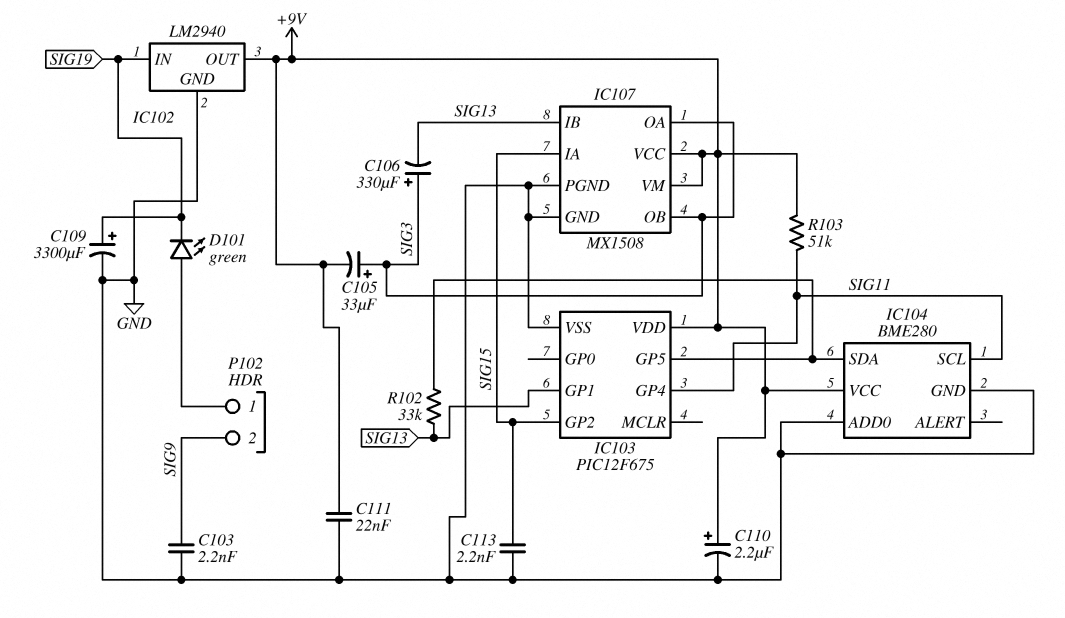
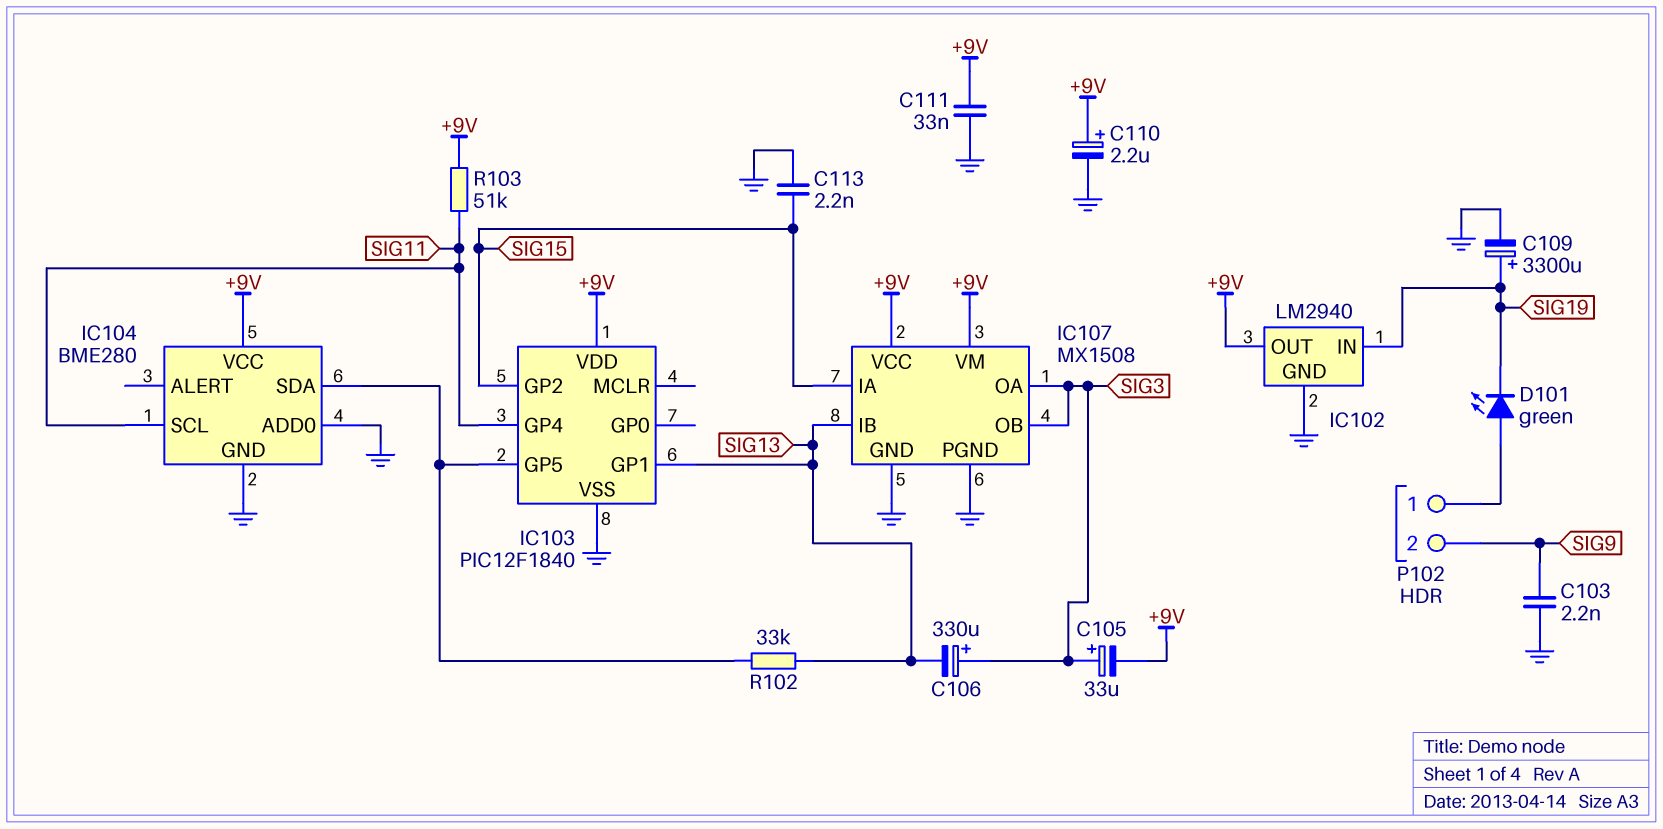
C111: 22nF (+9V, GND) -> 33nF (+9V, GND)
IC103: PIC12F675 -> PIC12F1840

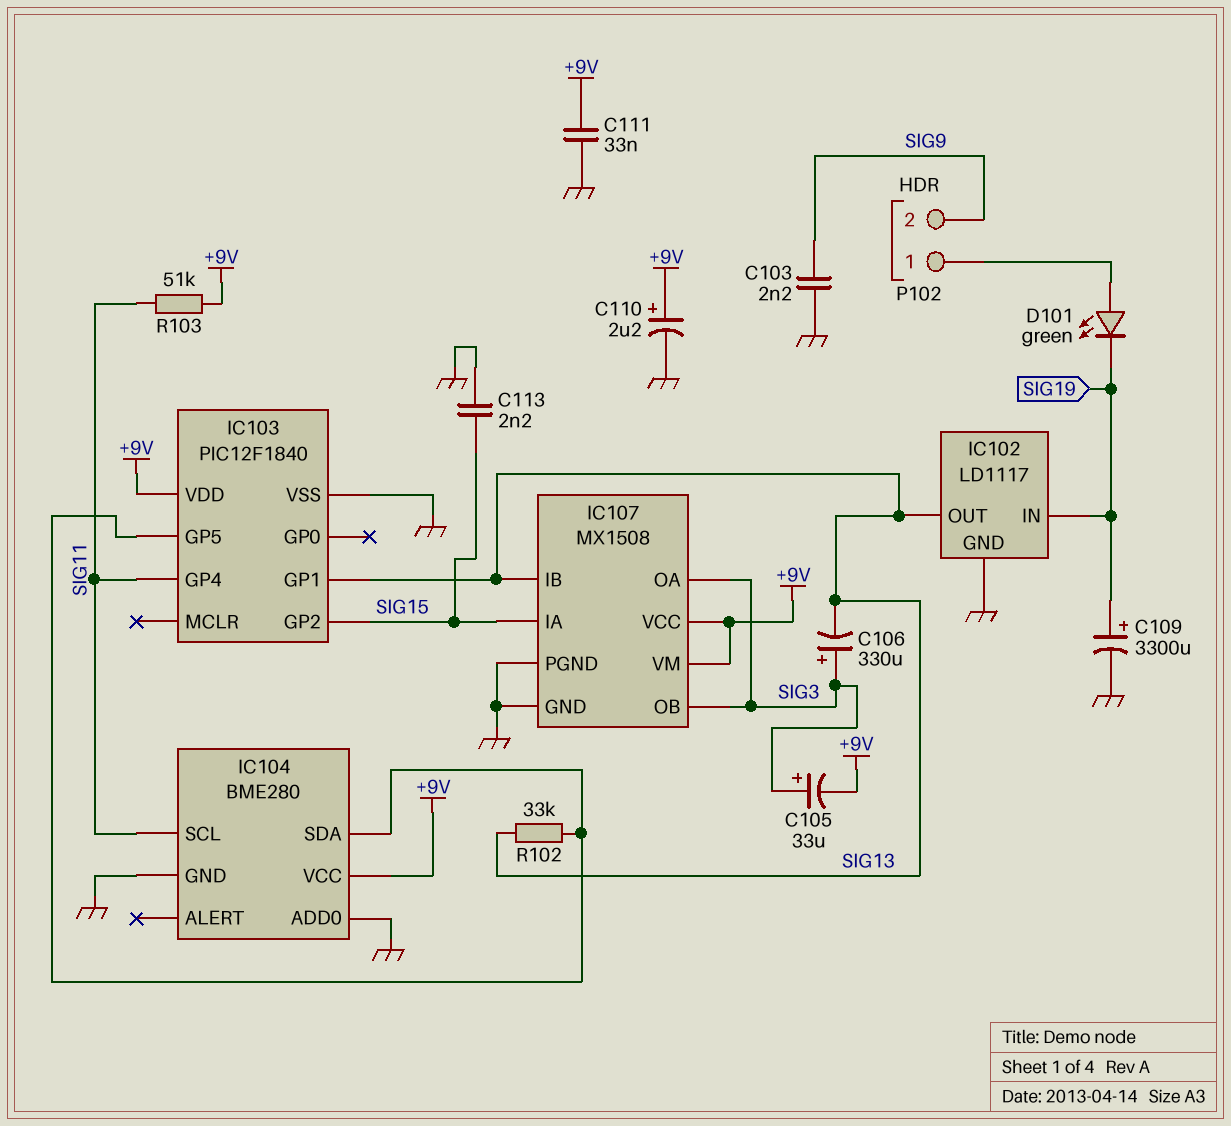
IC102: LM2940 -> LD1117
IC102 pin OUT: +9V -> SIG13

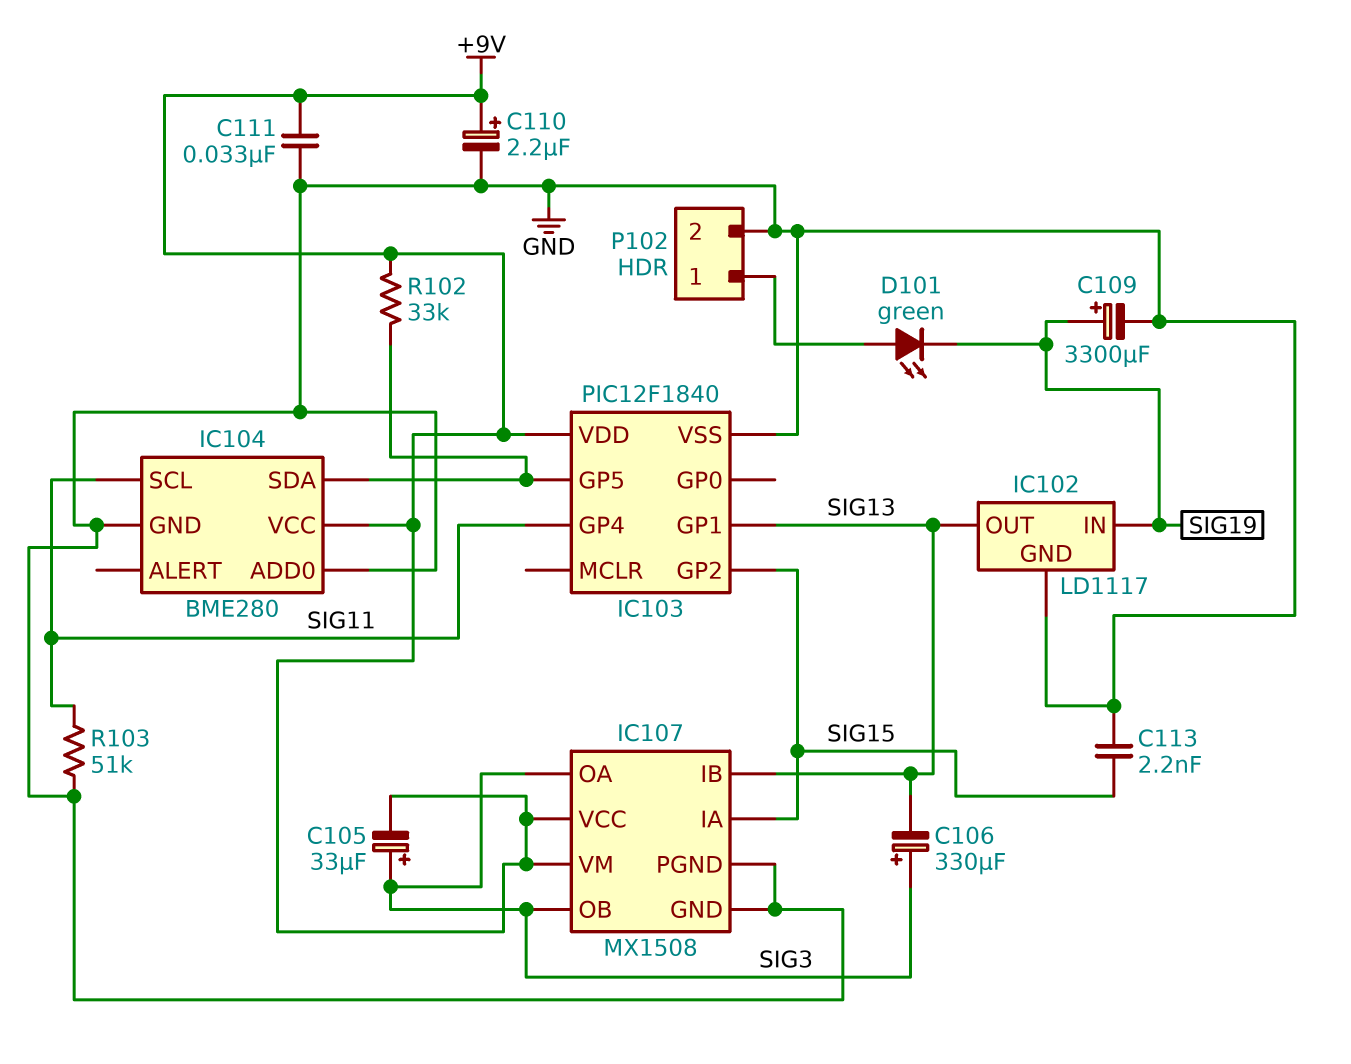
C103: 2.2nF (GND, SIG9) -> none
P102 pin 2: SIG9 -> GND
R102: 33k (IC103/GP5, SIG13) -> 33k (+9V, IC103/GP5)
R103: 51k (+9V, SIG11) -> 51k (GND, SIG11)

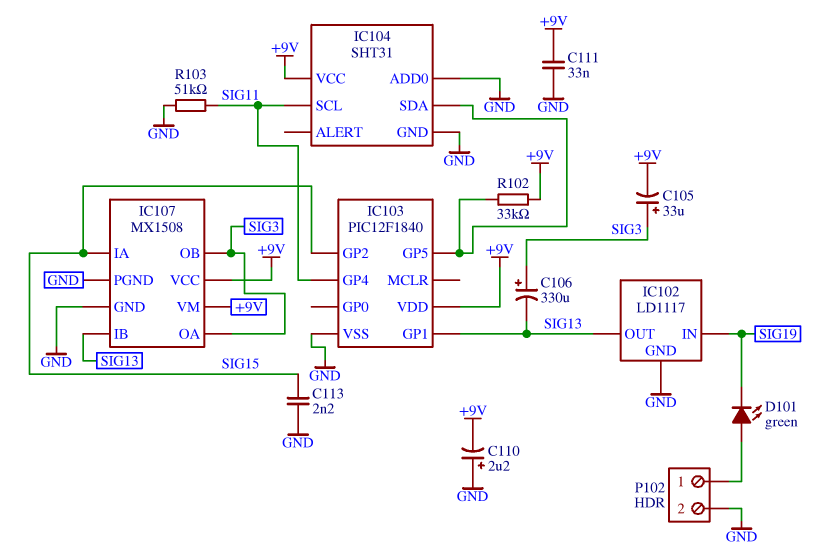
C109: 3300uF (plus SIG19, minus GND) -> none
C110: 2.2uF (plus +9V, minus GND) -> 2.2uF (plus GND, minus +9V)
IC104: BME280 -> SHT31

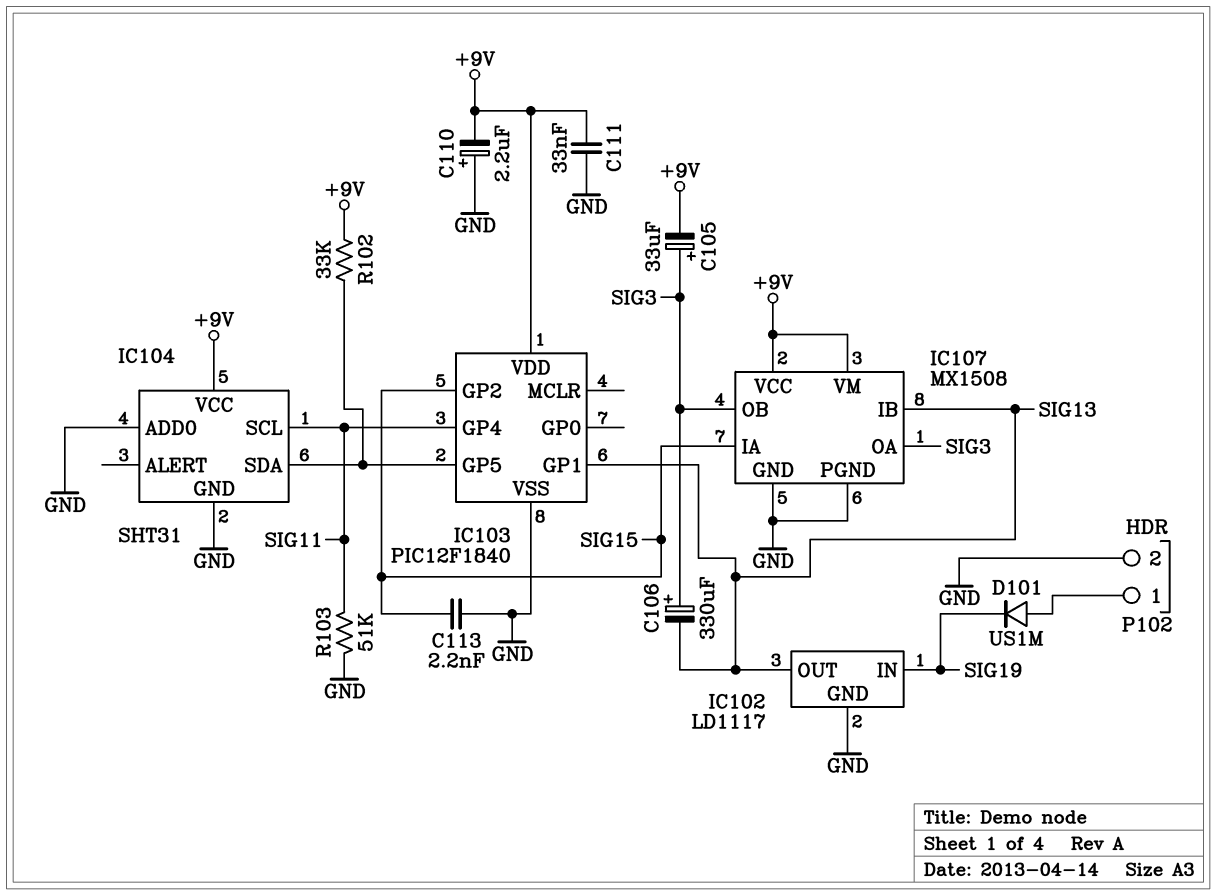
D101: LED green (A P102/1, K SIG19) -> diode US1M (A P102/1, K SIG19)

